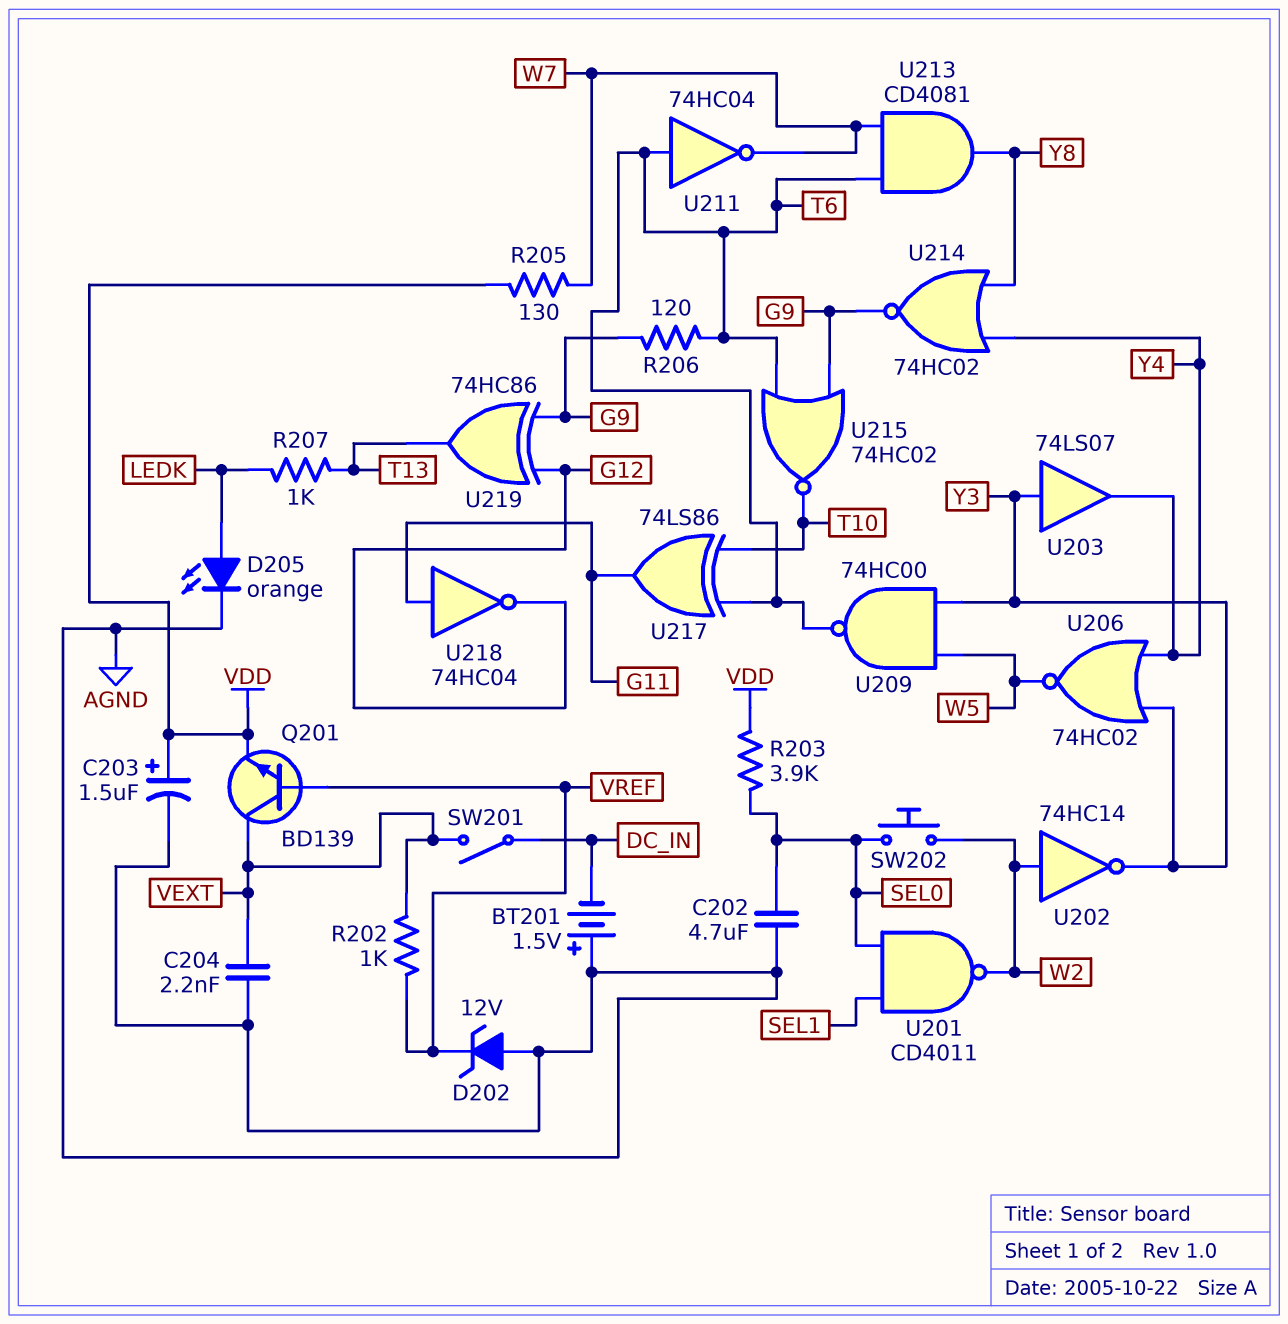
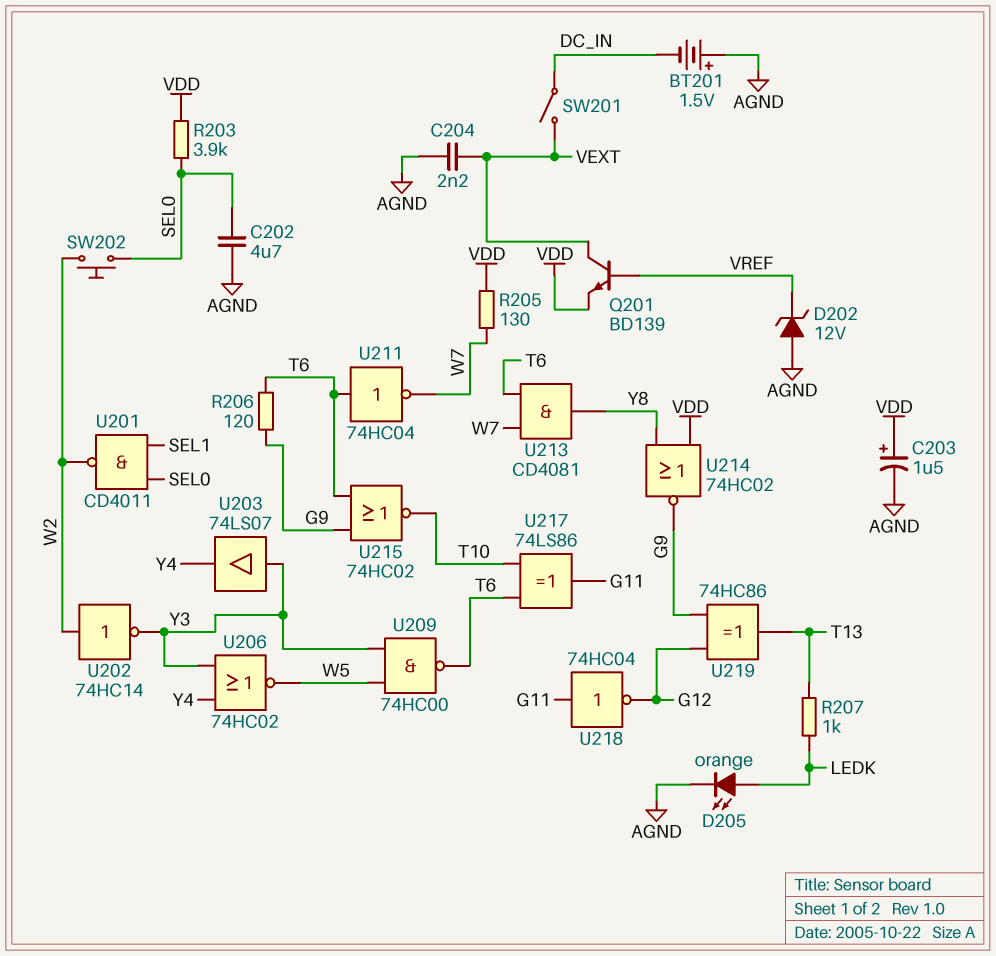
R202: 1k (VEXT, VREF) -> none
U214: NOR 74HC02 (in Y4, in Y8, out G9) -> NOR 74HC02 (in VDD, in Y8, out G9)

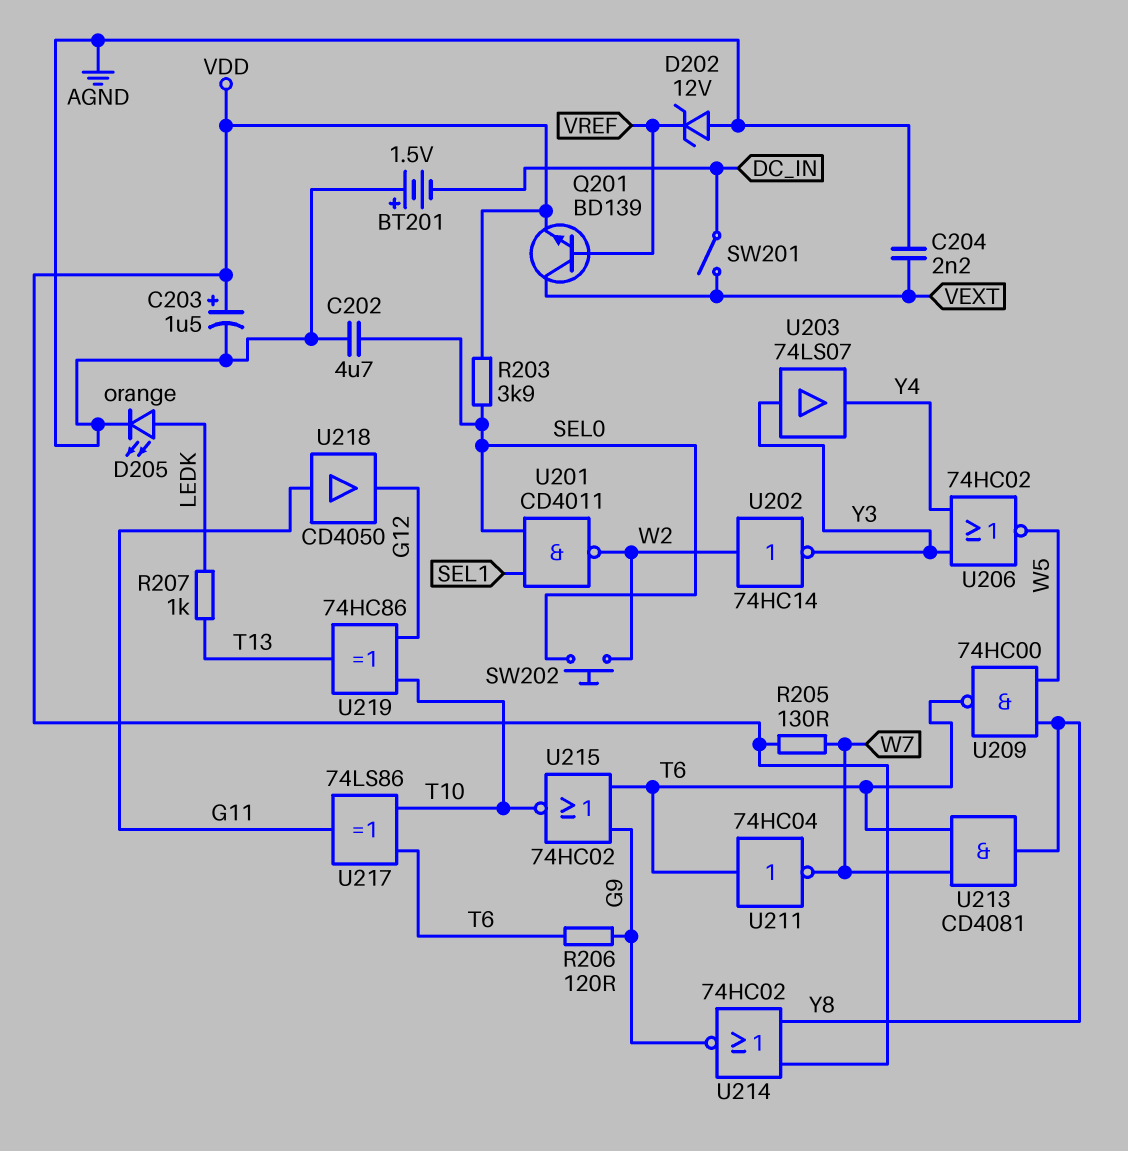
U209: NAND 74HC00 (in W5, in Y3, out T6) -> NAND 74HC00 (in W5, in Y8, out T6)
U218: NOT 74HC04 (in G11, out G12) -> buffer CD4050 (in G11, out G12)
U219: XOR 74HC86 (in G9, in G12, out T13) -> XOR 74HC86 (in G12, in T10, out T13)

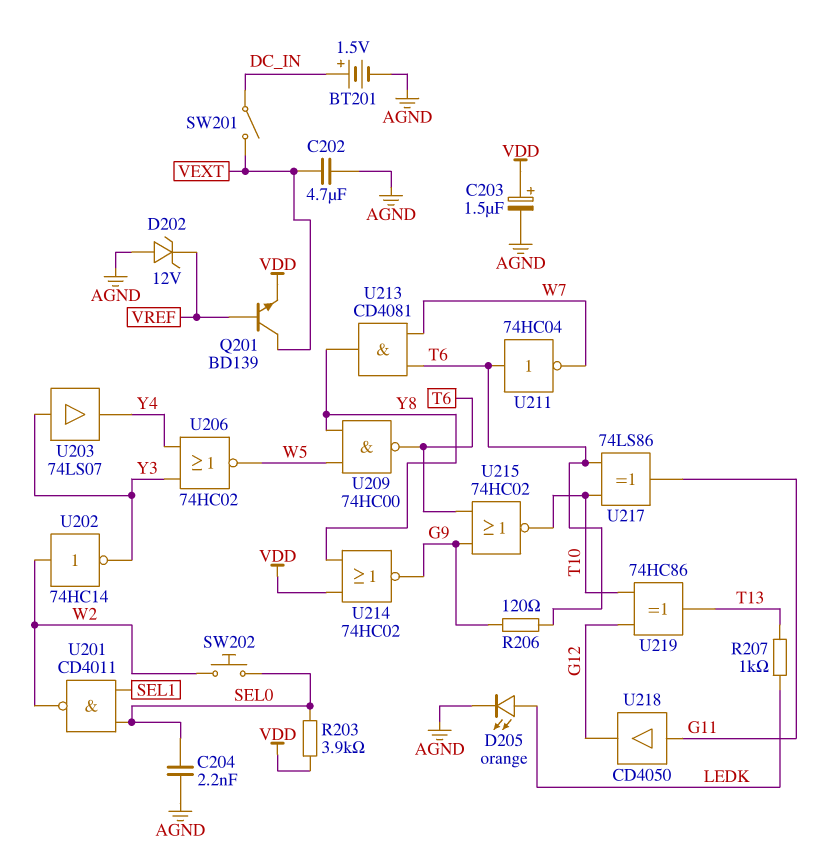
BT201: 1.5V (plus AGND, minus DC_IN) -> 1.5V (plus DC_IN, minus AGND)
C202: 4.7uF (AGND, SEL0) -> 4.7uF (AGND, VEXT)
C204: 2.2nF (AGND, VEXT) -> 2.2nF (AGND, SEL0)
R205: 130 (VDD, W7) -> none

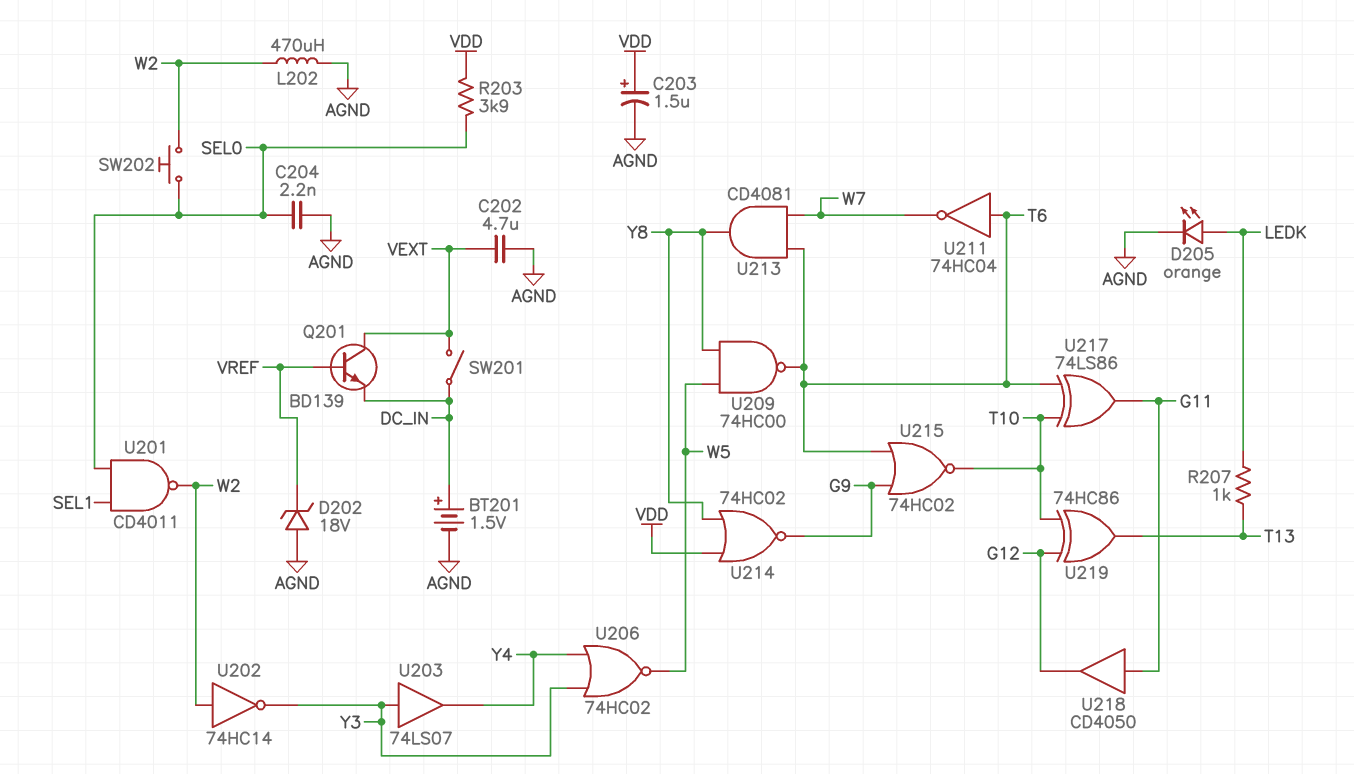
D202: zener 12V (A AGND, K VREF) -> zener 18V (A AGND, K VREF)
L202: none -> 470uH (AGND, W2)
Q201: NPN BD139 (B VREF, C VEXT, E VDD) -> NPN BD139 (B VREF, C VEXT, E DC_IN)
R206: 120 (G9, T6) -> none

